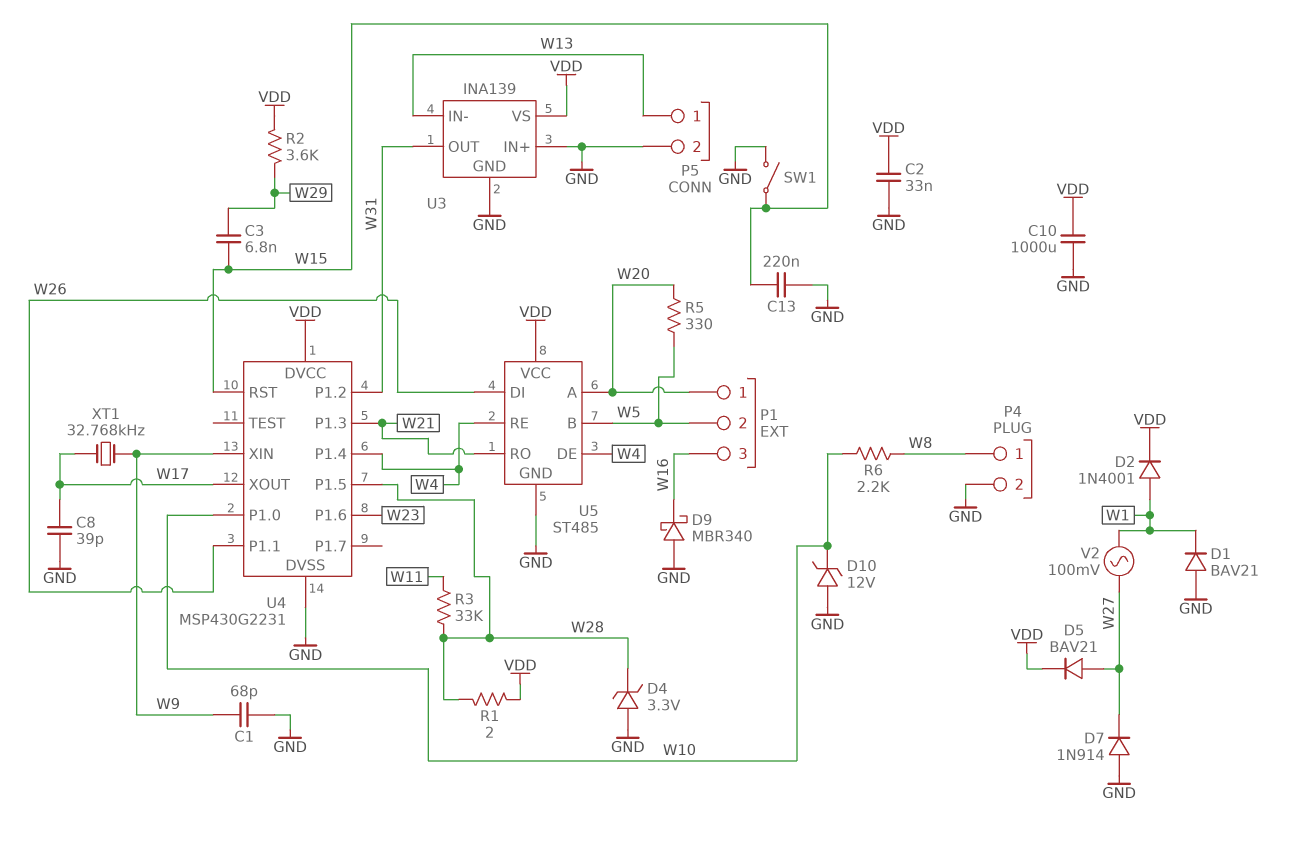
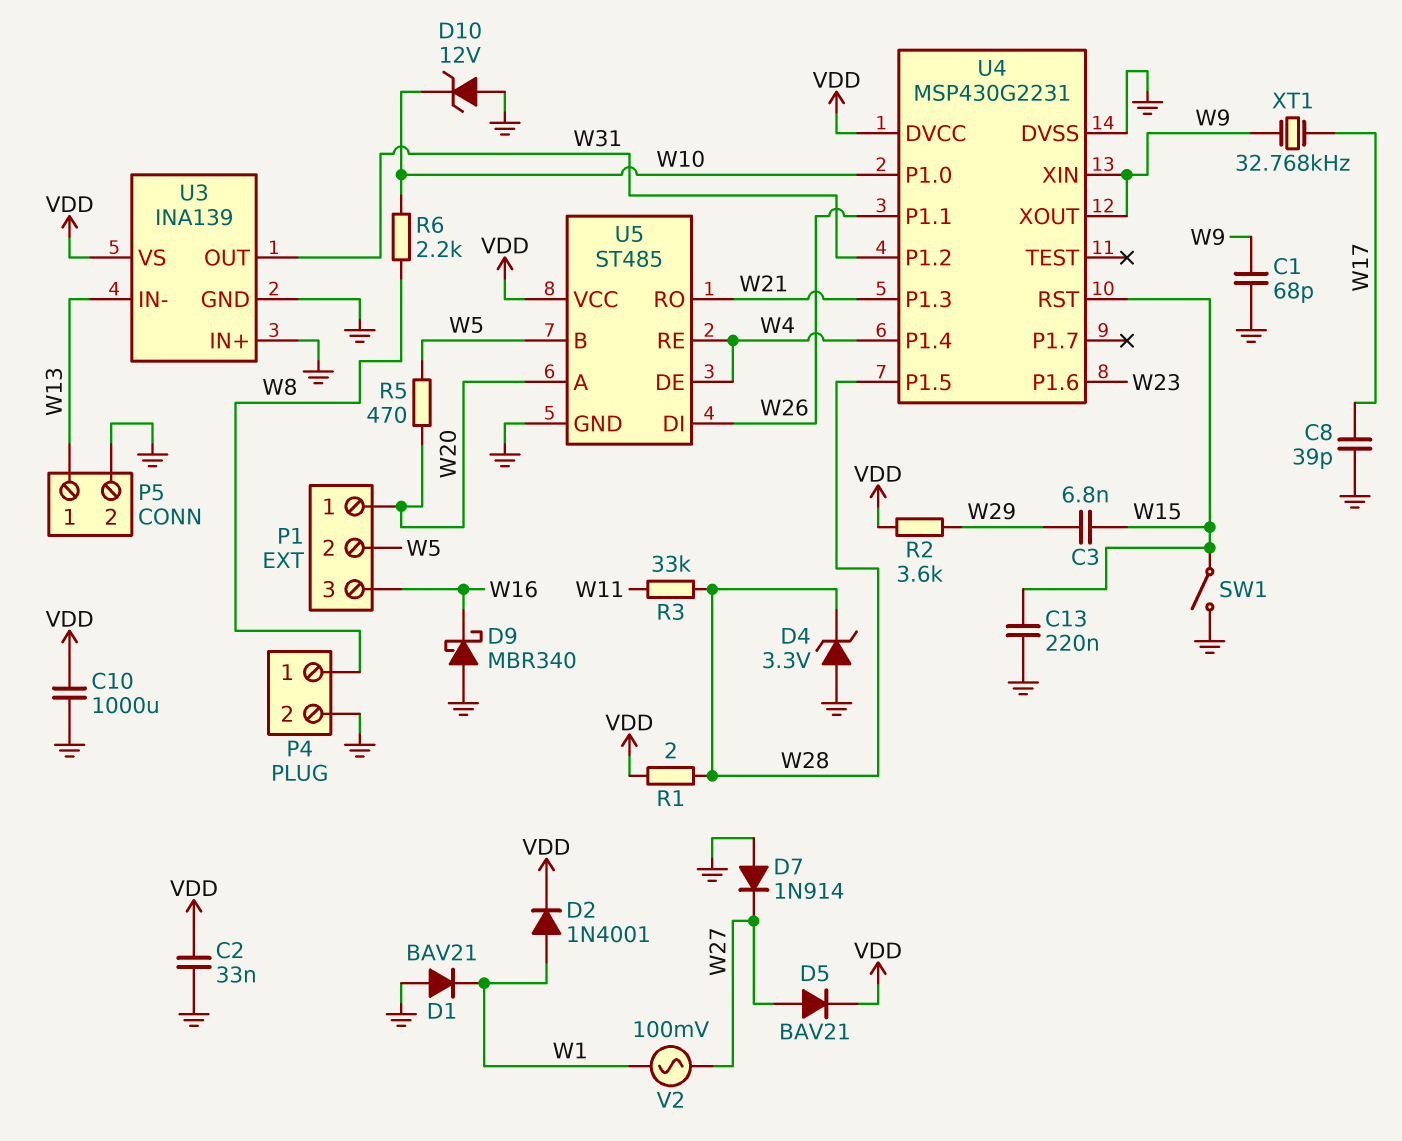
R5: 330 (W5, W20) -> 470 (W5, W20)
U4 pin XOUT: W17 -> W9

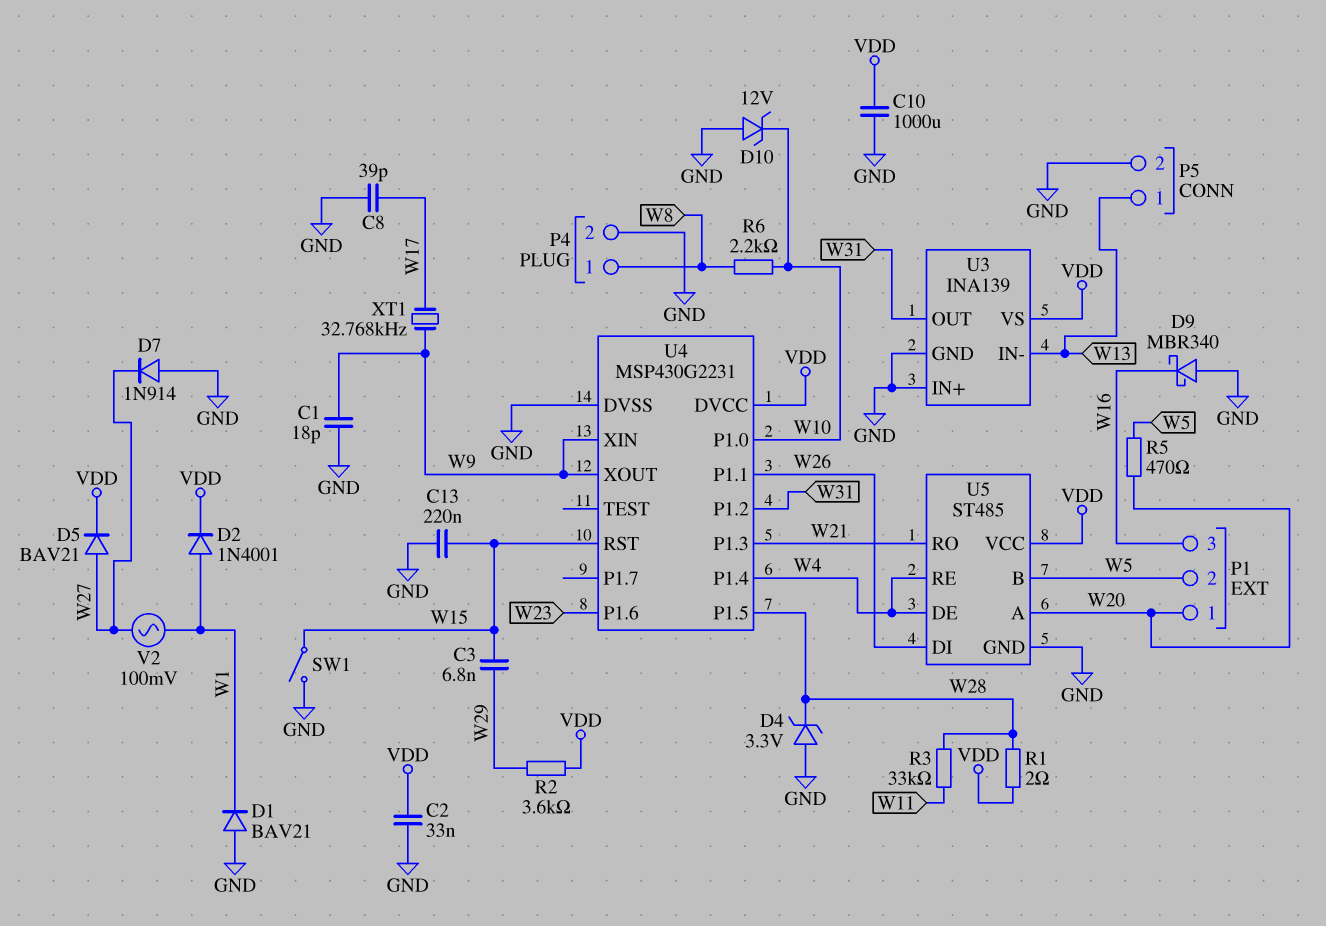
C1: 68pF (GND, W9) -> 18pF (GND, W9)

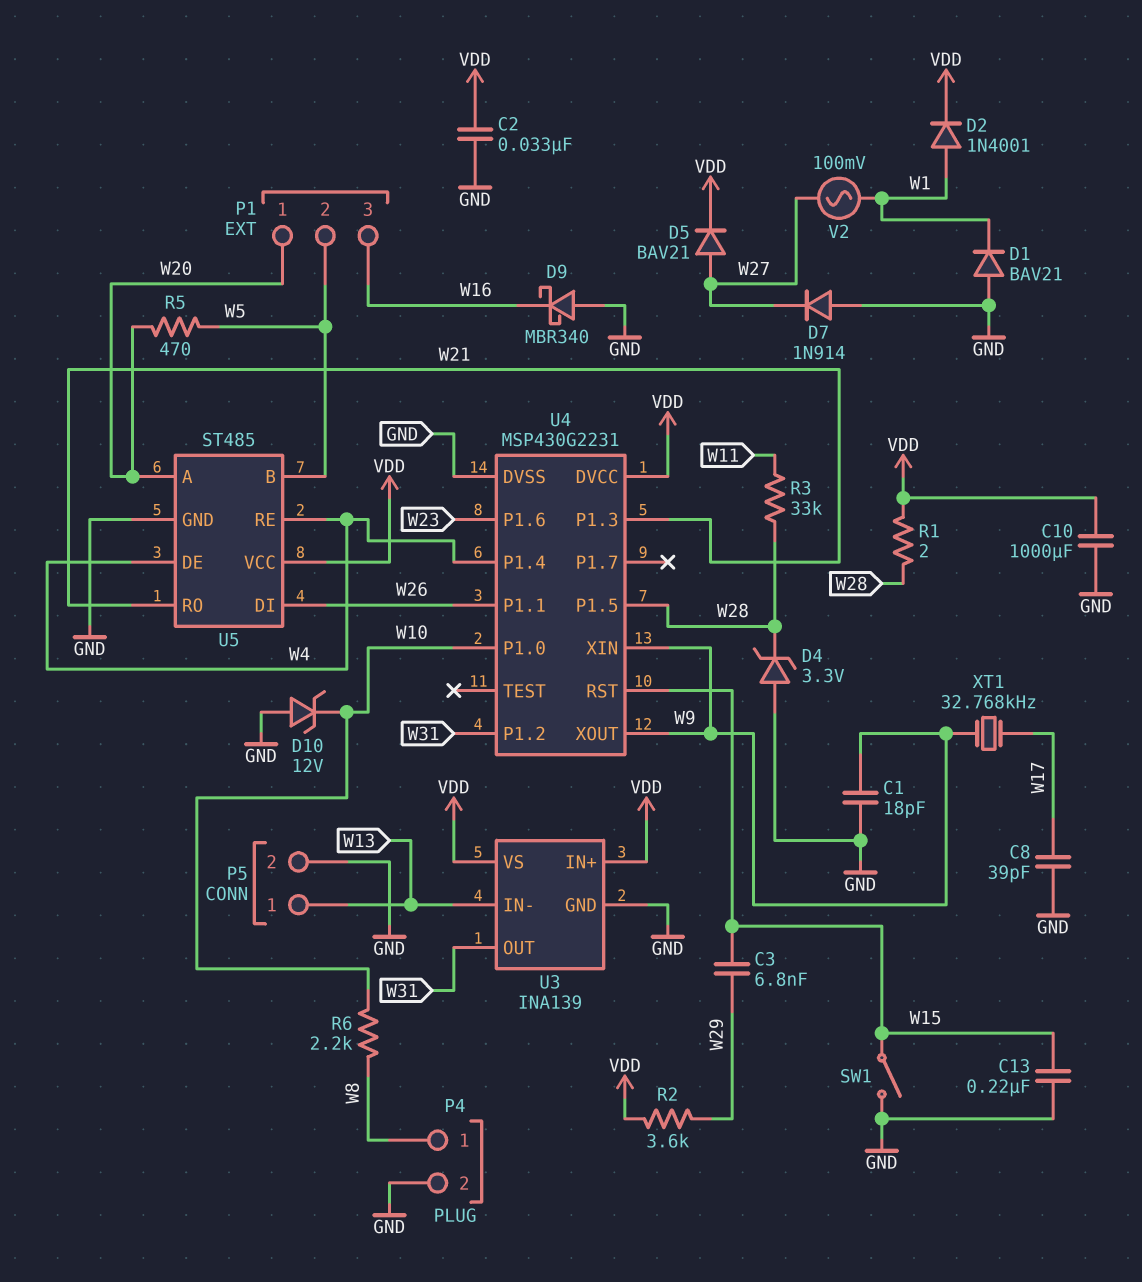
U3 pin IN+: GND -> VDD

